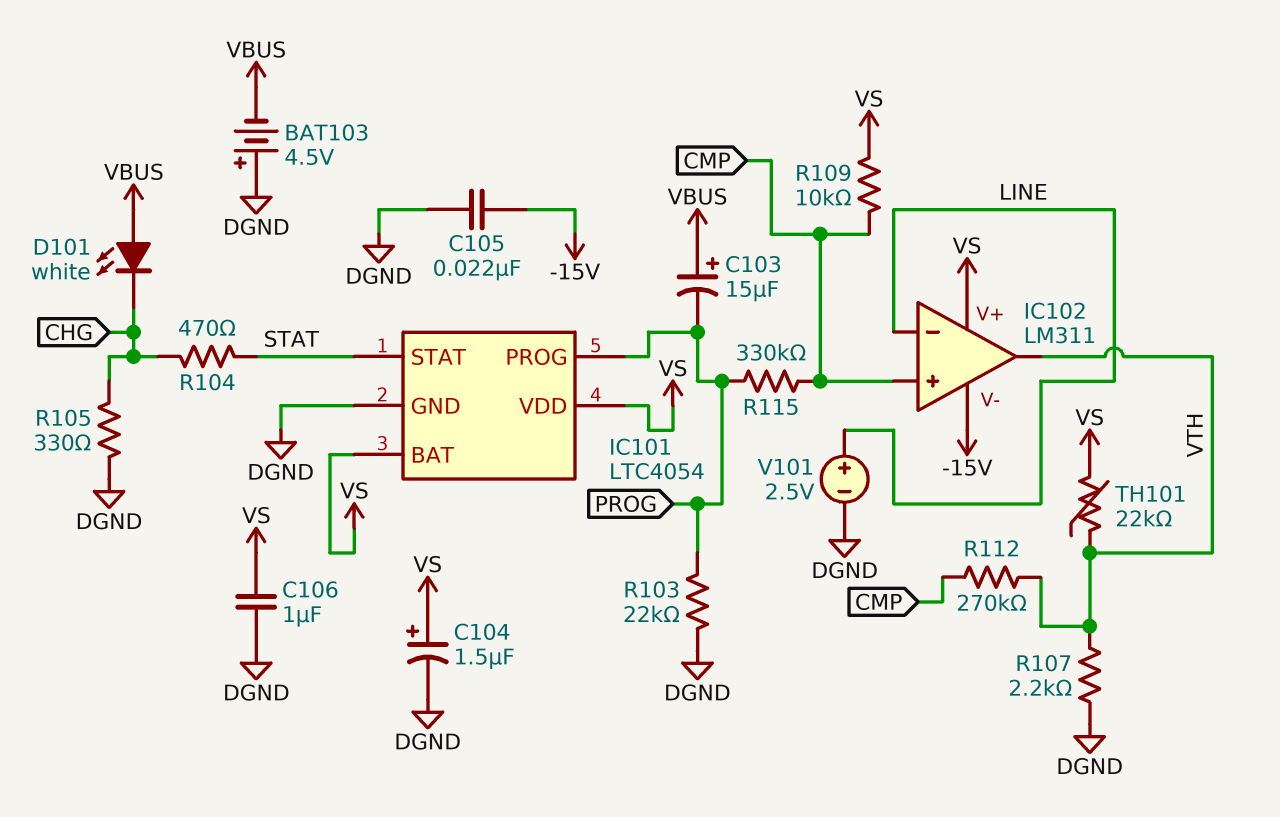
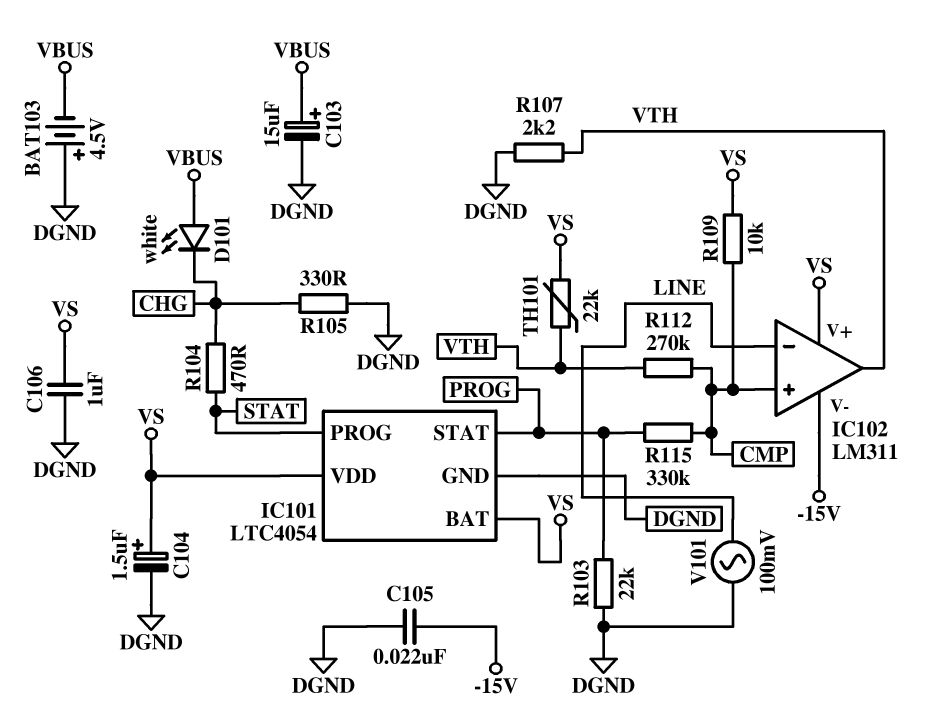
C103: 15uF (plus VBUS, minus PROG) -> 15uF (plus VBUS, minus DGND)
IC101 pin PROG: PROG -> STAT
IC101 pin STAT: STAT -> PROG
V101: 2.5V (plus LINE, minus DGND) -> AC 100mV (DGND, LINE)

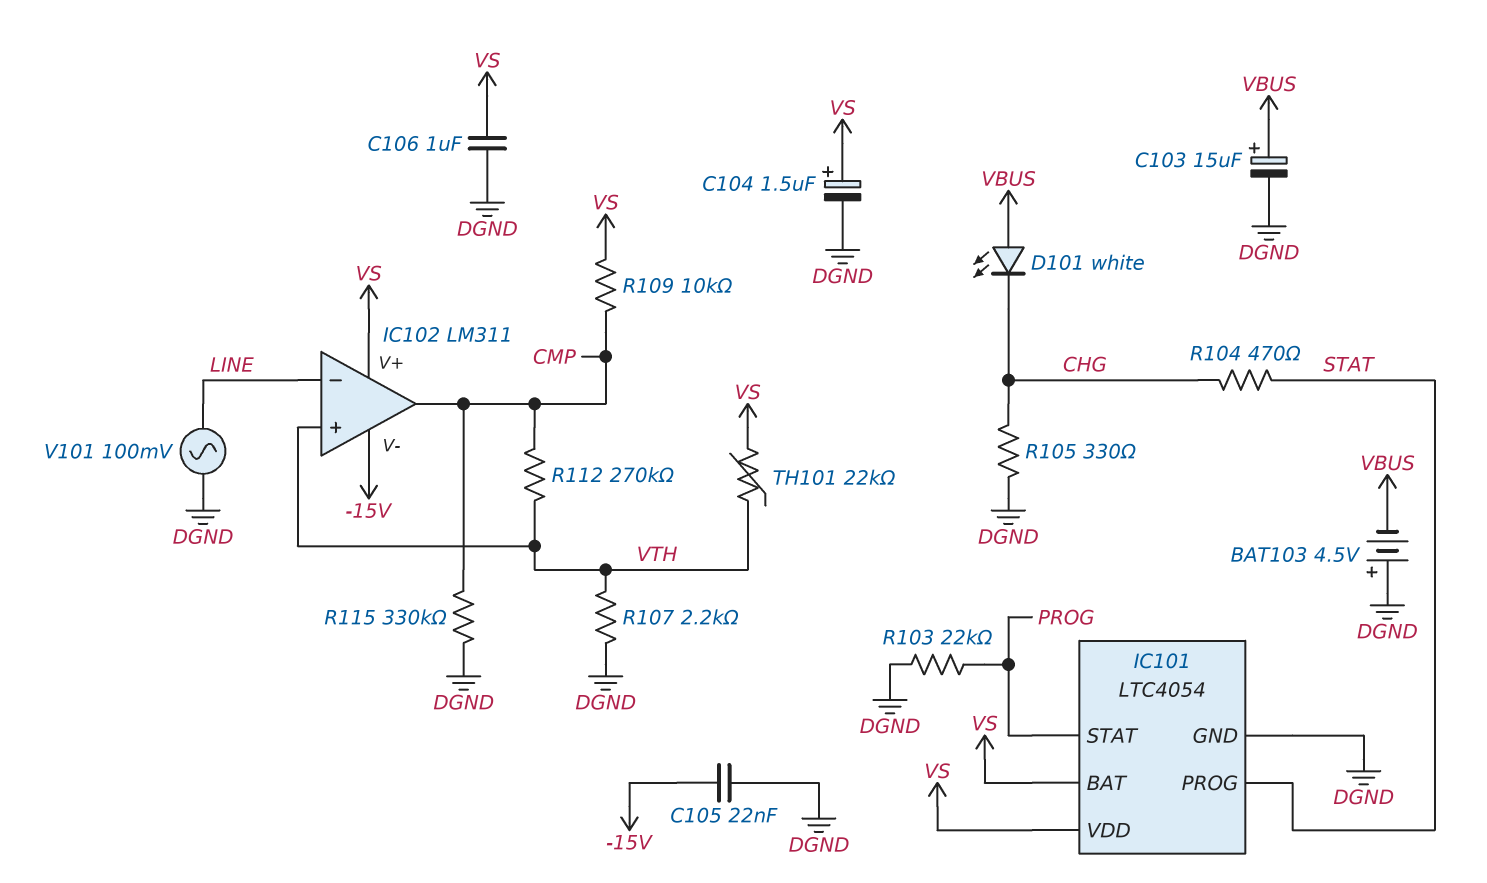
IC102 pin in+: CMP -> VTH
IC102 pin out: VTH -> CMP
R115: 330k (CMP, PROG) -> 330k (CMP, DGND)

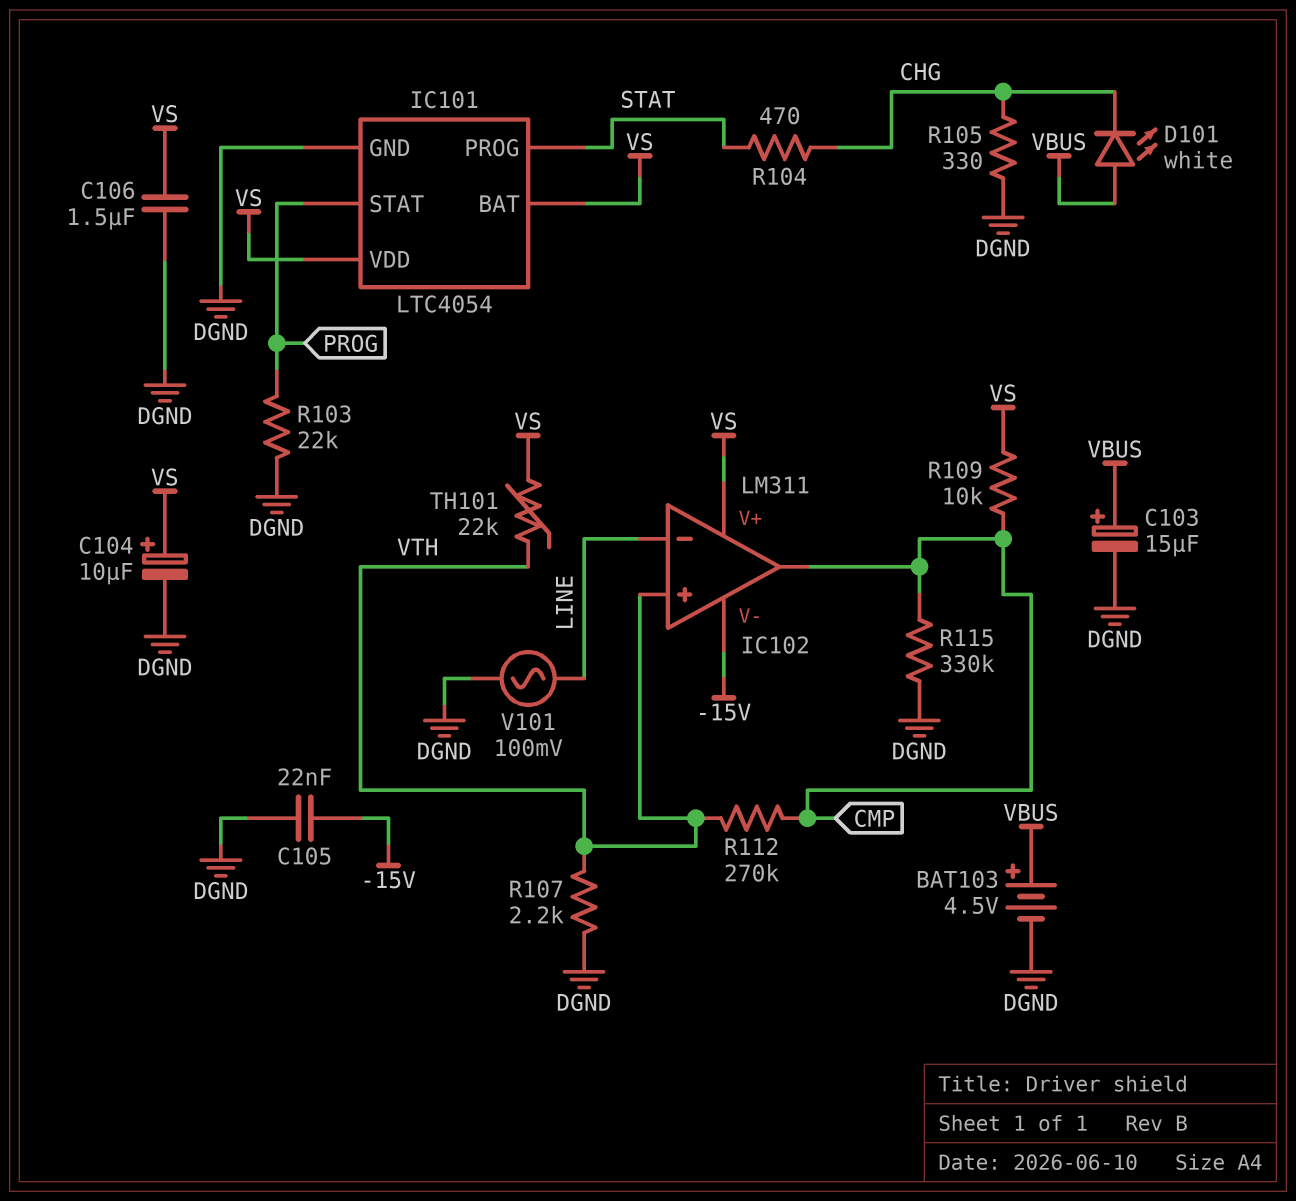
BAT103: 4.5V (plus DGND, minus VBUS) -> 4.5V (plus VBUS, minus DGND)
C104: 1.5uF (plus VS, minus DGND) -> 10uF (plus VS, minus DGND)
C106: 1uF (DGND, VS) -> 1.5uF (DGND, VS)

